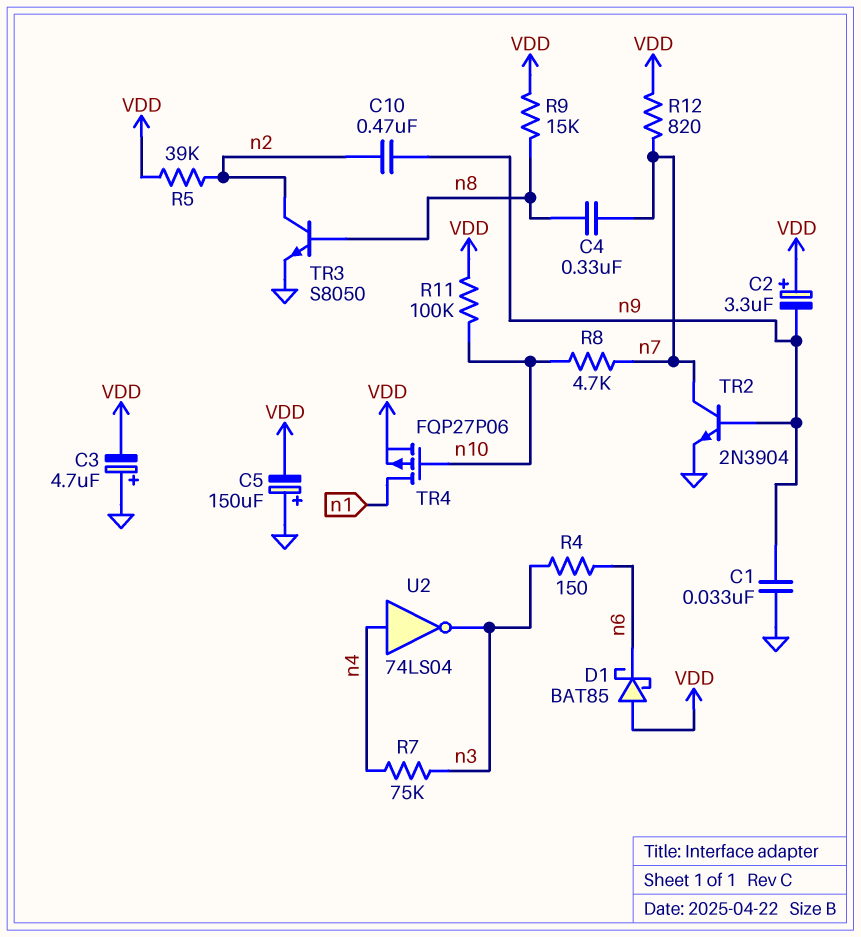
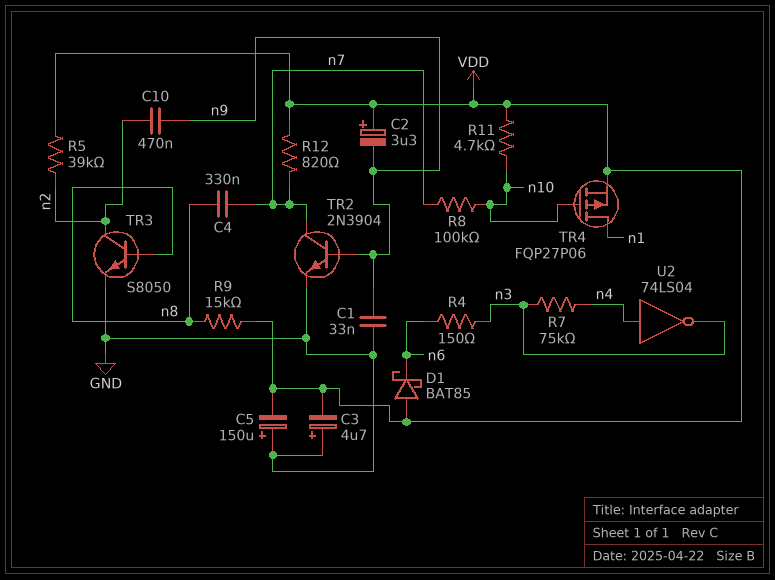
R8: 4.7k (n7, n10) -> 100k (n7, n10)
R11: 100k (VDD, n10) -> 4.7k (VDD, n10)

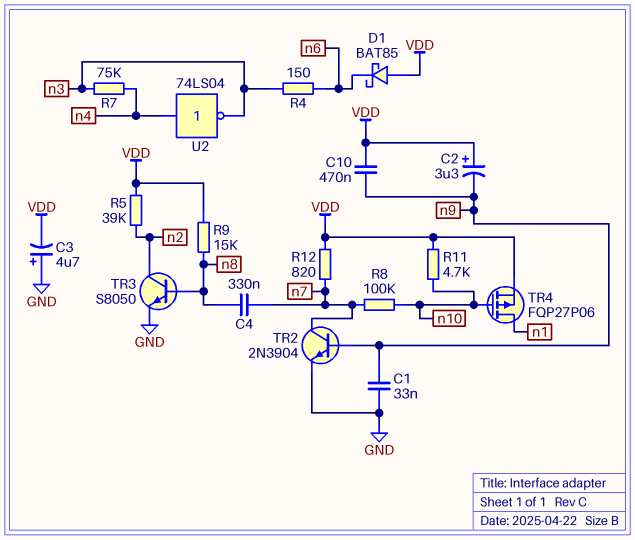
C5: 150uF (plus GND, minus VDD) -> none
C10: 470nF (n2, n9) -> 470nF (VDD, n9)

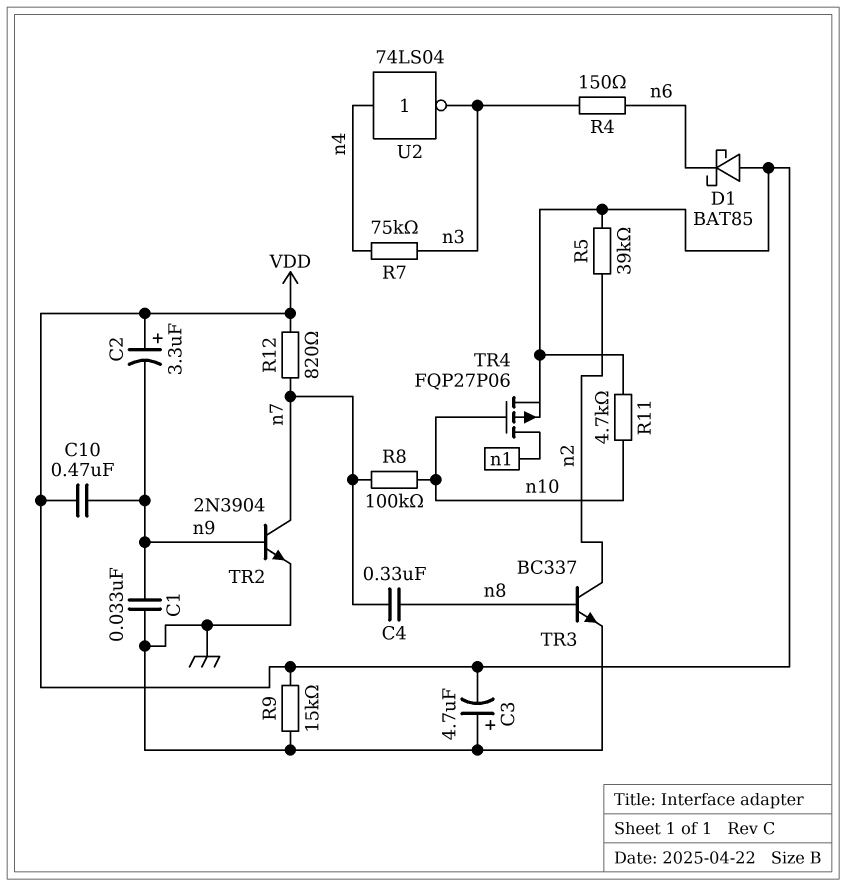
R9: 15k (VDD, n8) -> 15k (GND, VDD)
TR3: NPN S8050 (B n8, C n2, E GND) -> NPN BC337 (B n8, C n2, E GND)

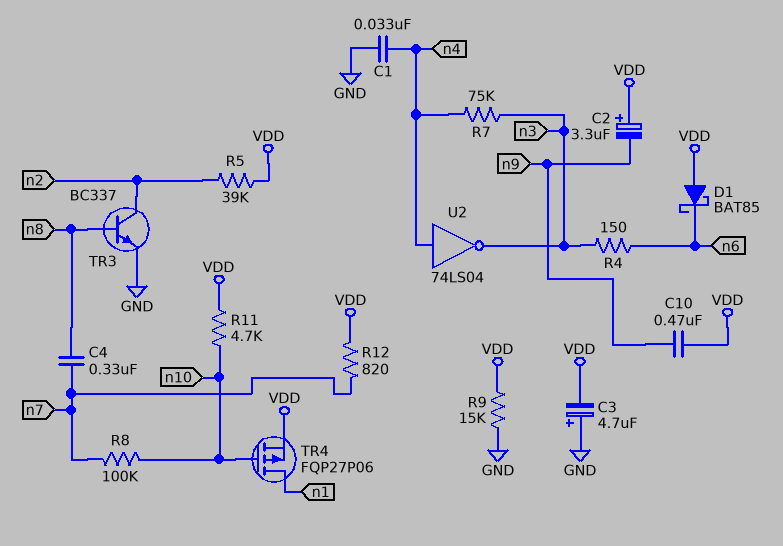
C1: 33nF (GND, n9) -> 33nF (GND, n4)
TR2: NPN 2N3904 (B n9, C n7, E GND) -> none

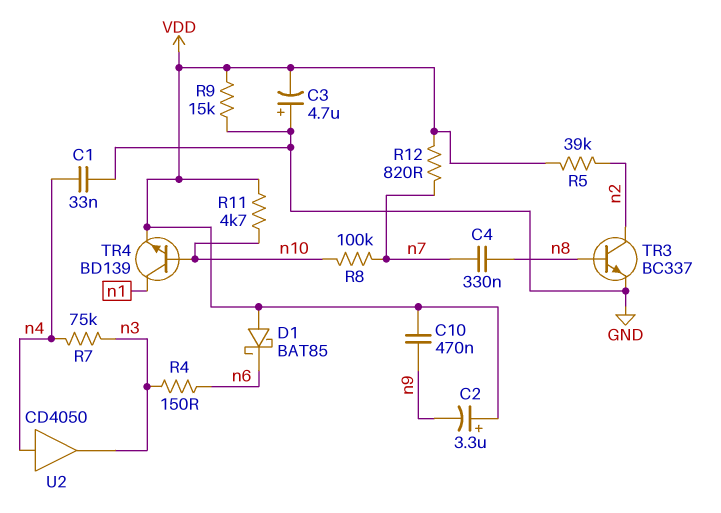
TR4: PMOS FQP27P06 (G n10, D n1, S VDD) -> NPN BD139 (B n10, C n1, E VDD)
U2: NOT 74LS04 (in n4, out n3) -> buffer CD4050 (in n4, out n3)

